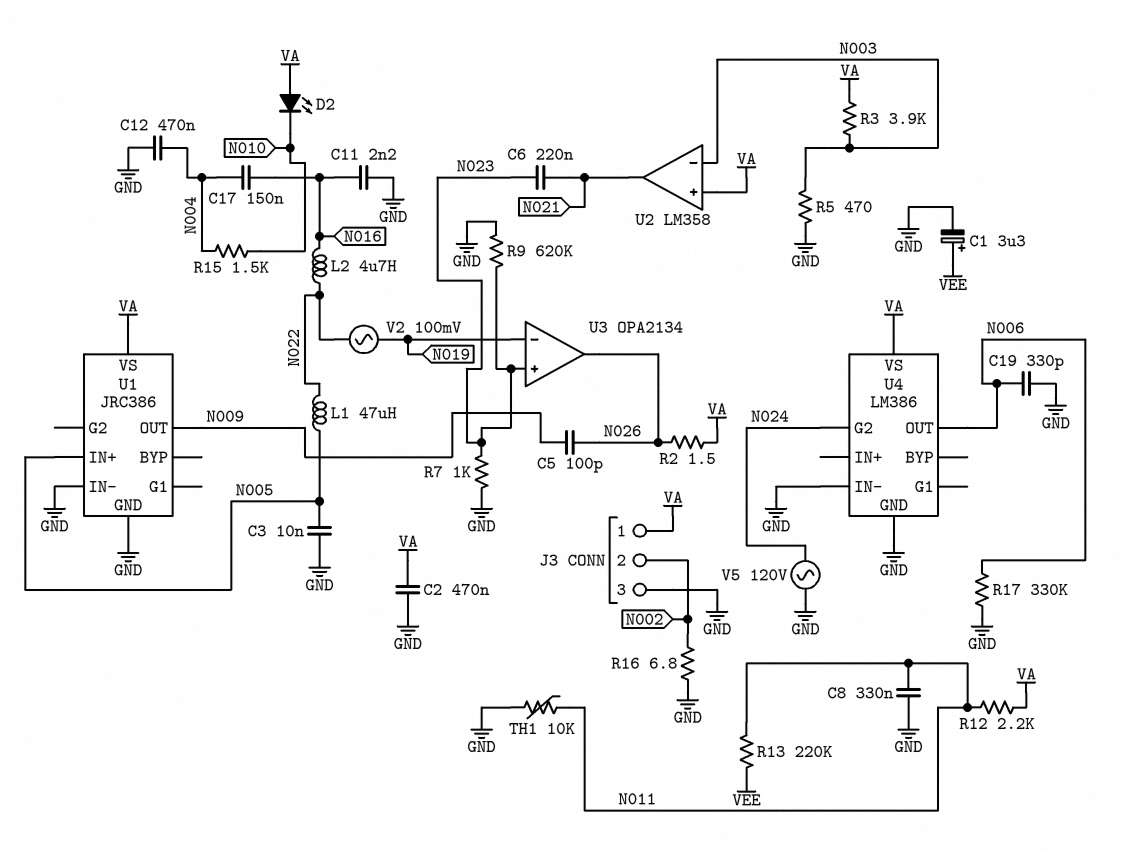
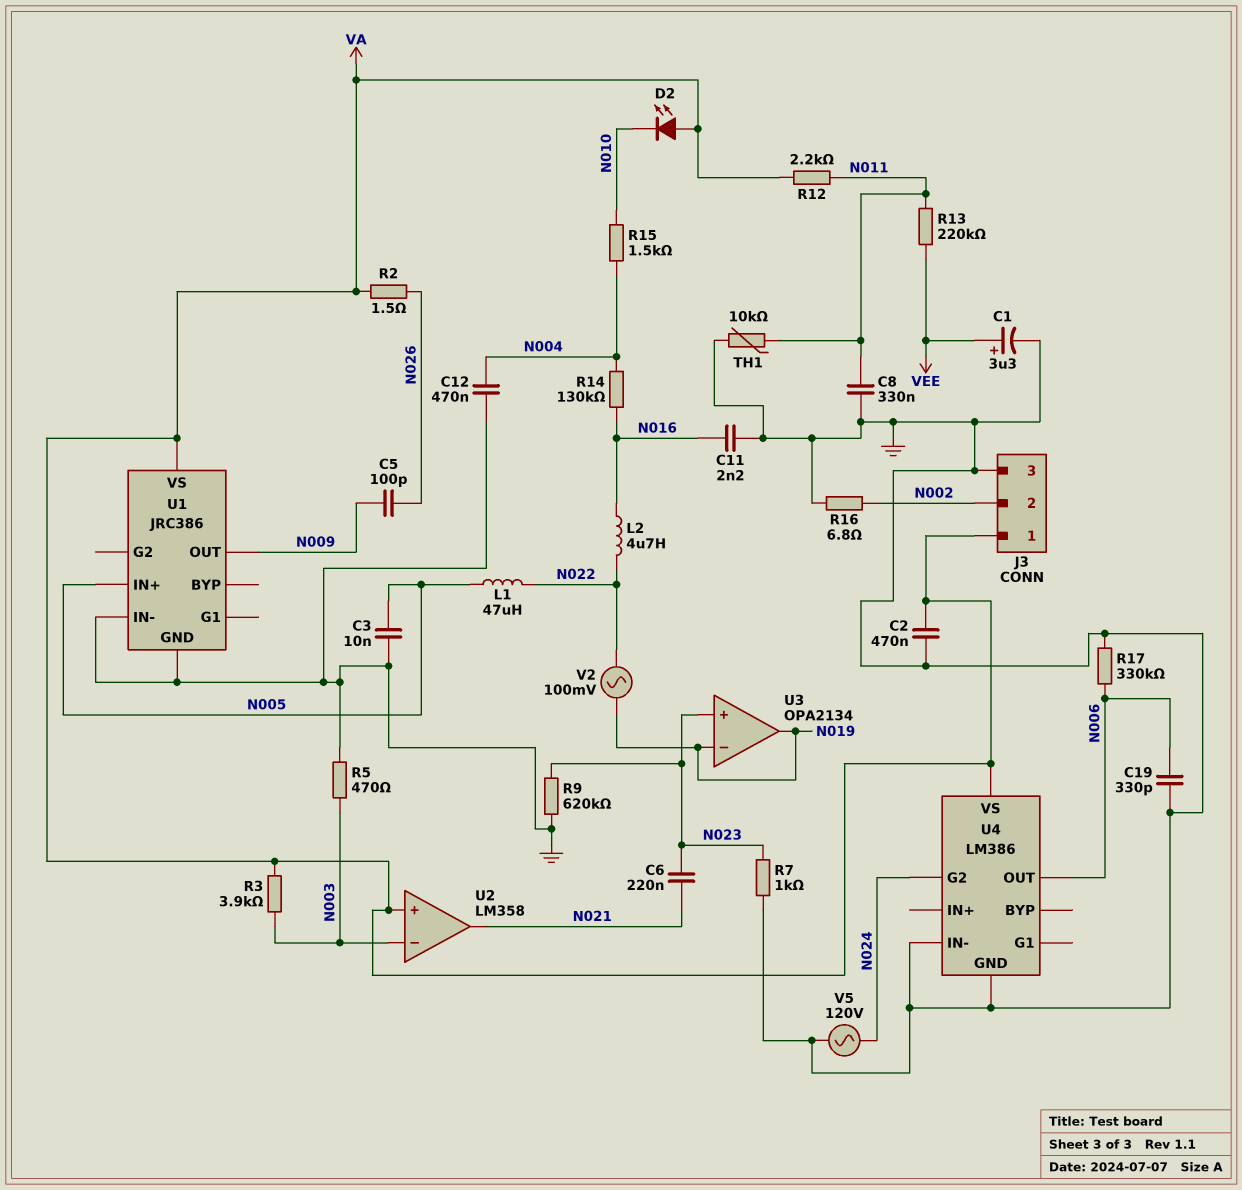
C17: 150nF (N004, N016) -> none
R14: none -> 130k (N004, N016)
U3 pin out: N026 -> N019

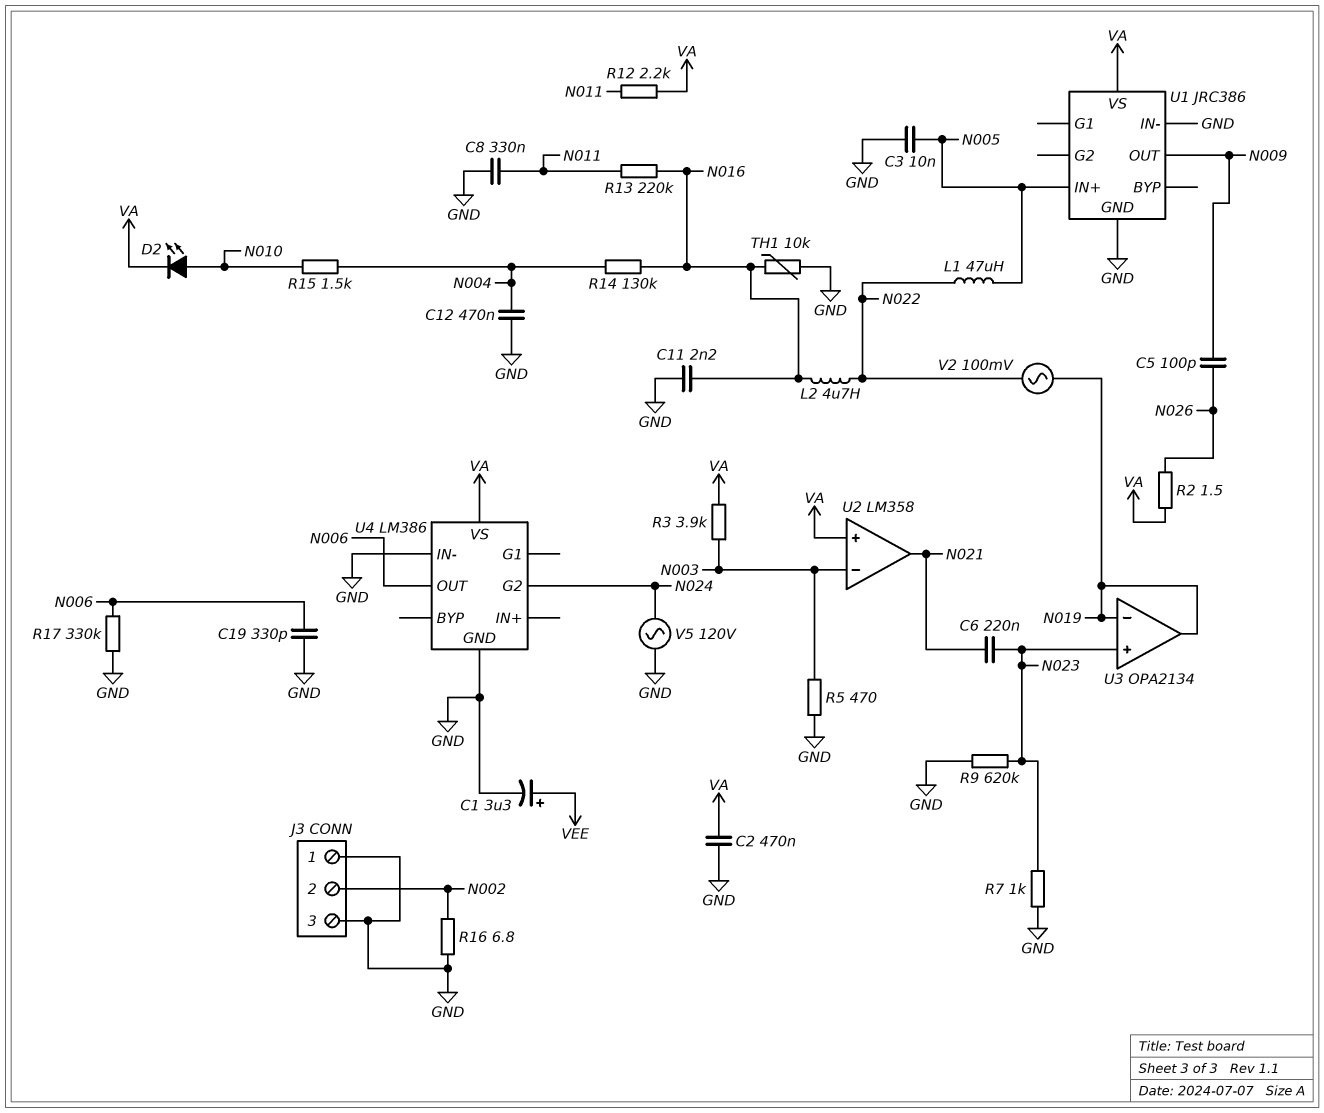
D2: LED (A VA, K N010) -> LED (A N010, K VA)
J3 pin 1: VA -> GND
R13: 220k (N011, VEE) -> 220k (N011, N016)
TH1: 10k (GND, N011) -> 10k (GND, N016)

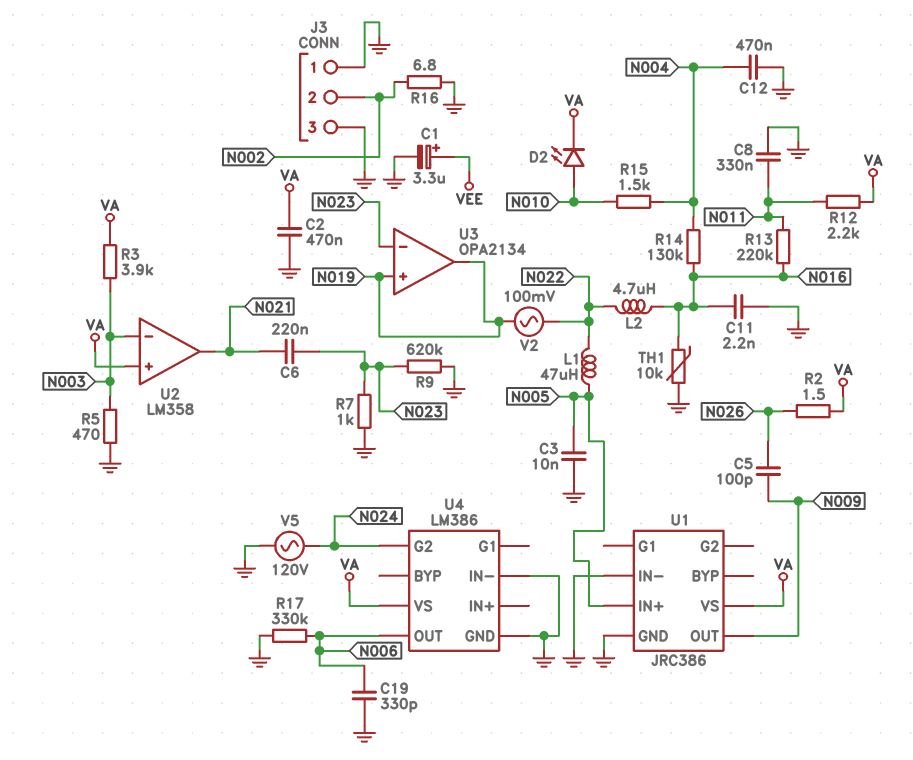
U3 pin in+: N023 -> N019
U3 pin in-: N019 -> N023

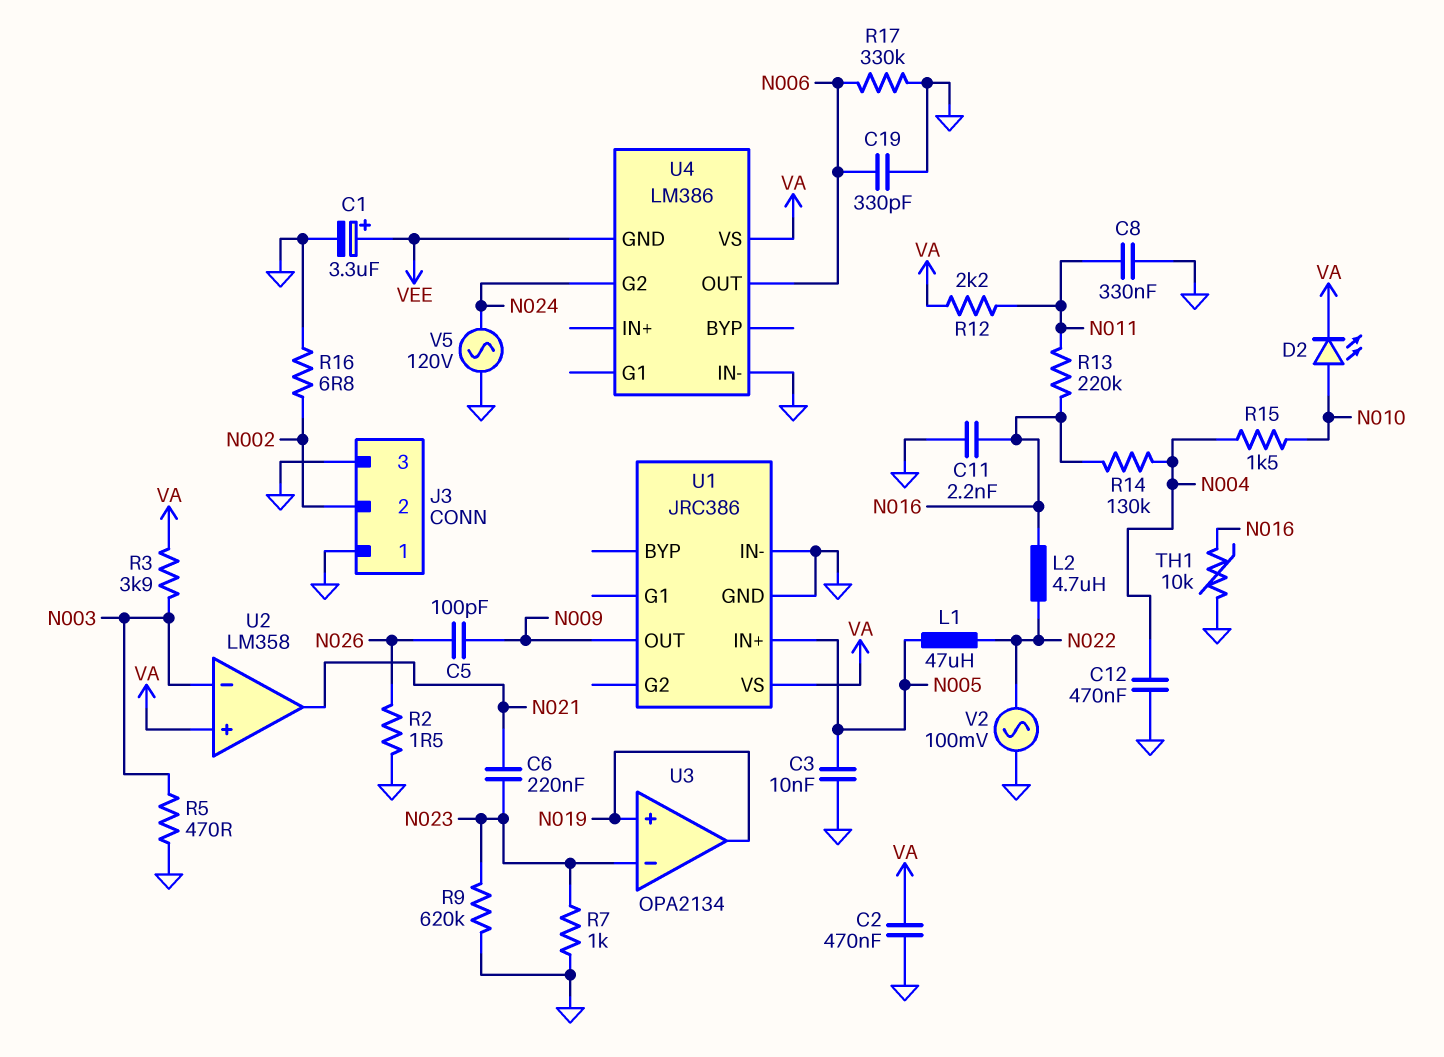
R2: 1.5 (N026, VA) -> 1.5 (GND, N026)
U4 pin GND: GND -> VEE
V2: AC 100mV (N019, N022) -> AC 100mV (GND, N022)

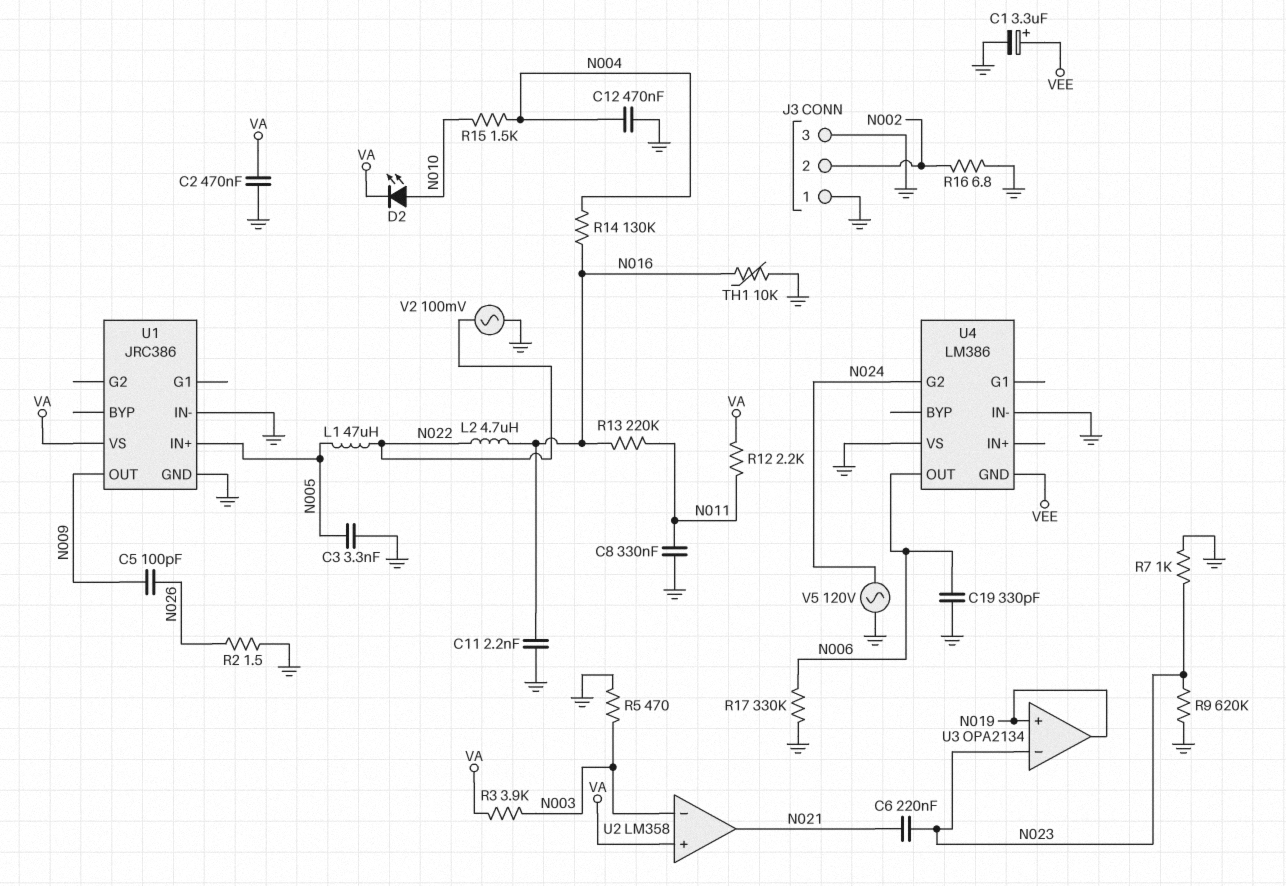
C3: 10nF (GND, N005) -> 3.3nF (GND, N005)
U4 pin VS: VA -> GND

